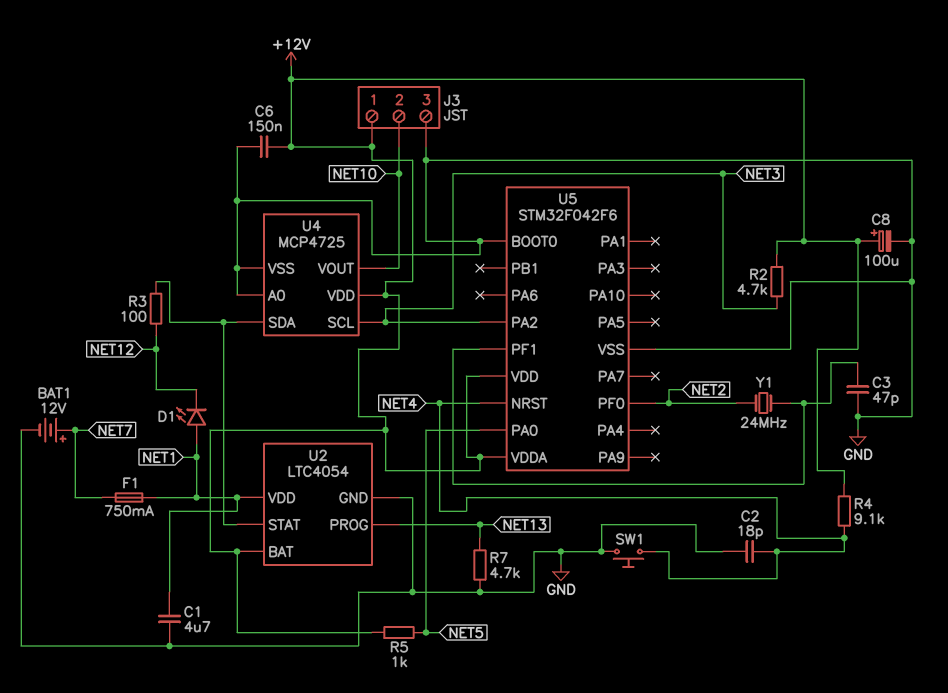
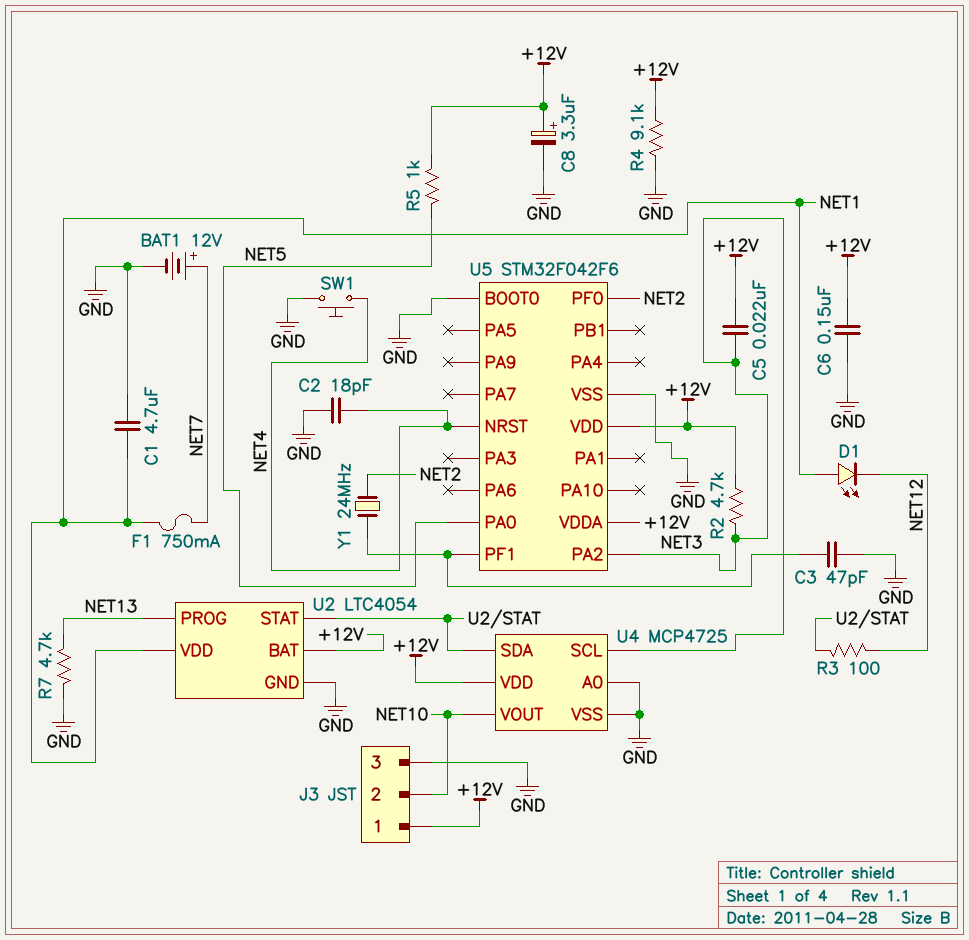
C5: none -> 22nF (+12V, NET3)
C8: 100uF (plus +12V, minus GND) -> 3.3uF (plus +12V, minus GND)
R4: 9.1k (+12V, NET4) -> 9.1k (+12V, GND)

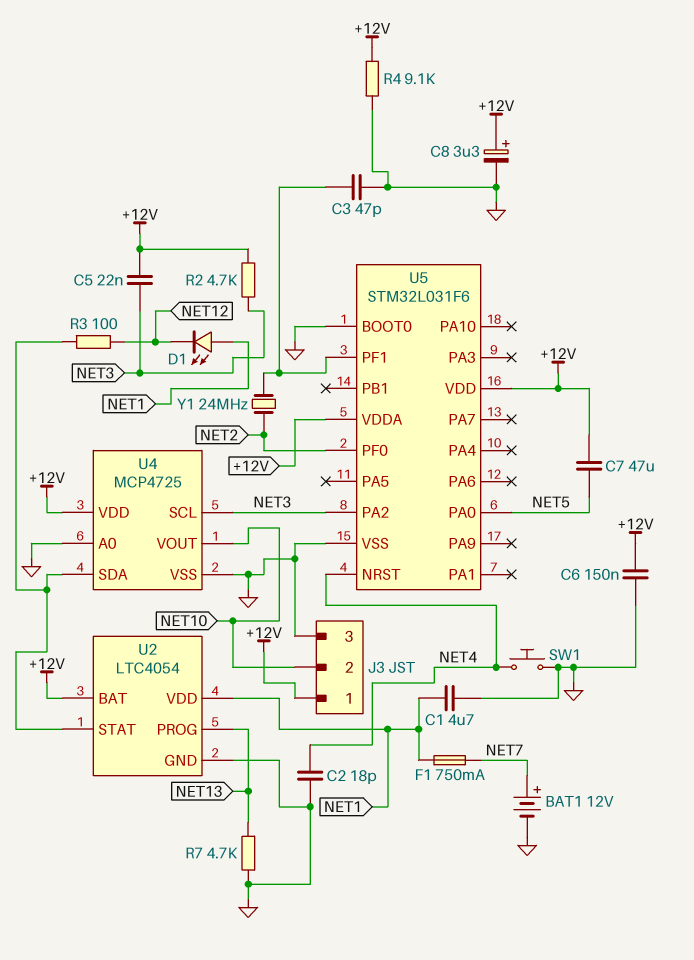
C7: none -> 47uF (+12V, NET5)
R5: 1k (+12V, NET5) -> none
U5: STM32F042F6 -> STM32L031F6

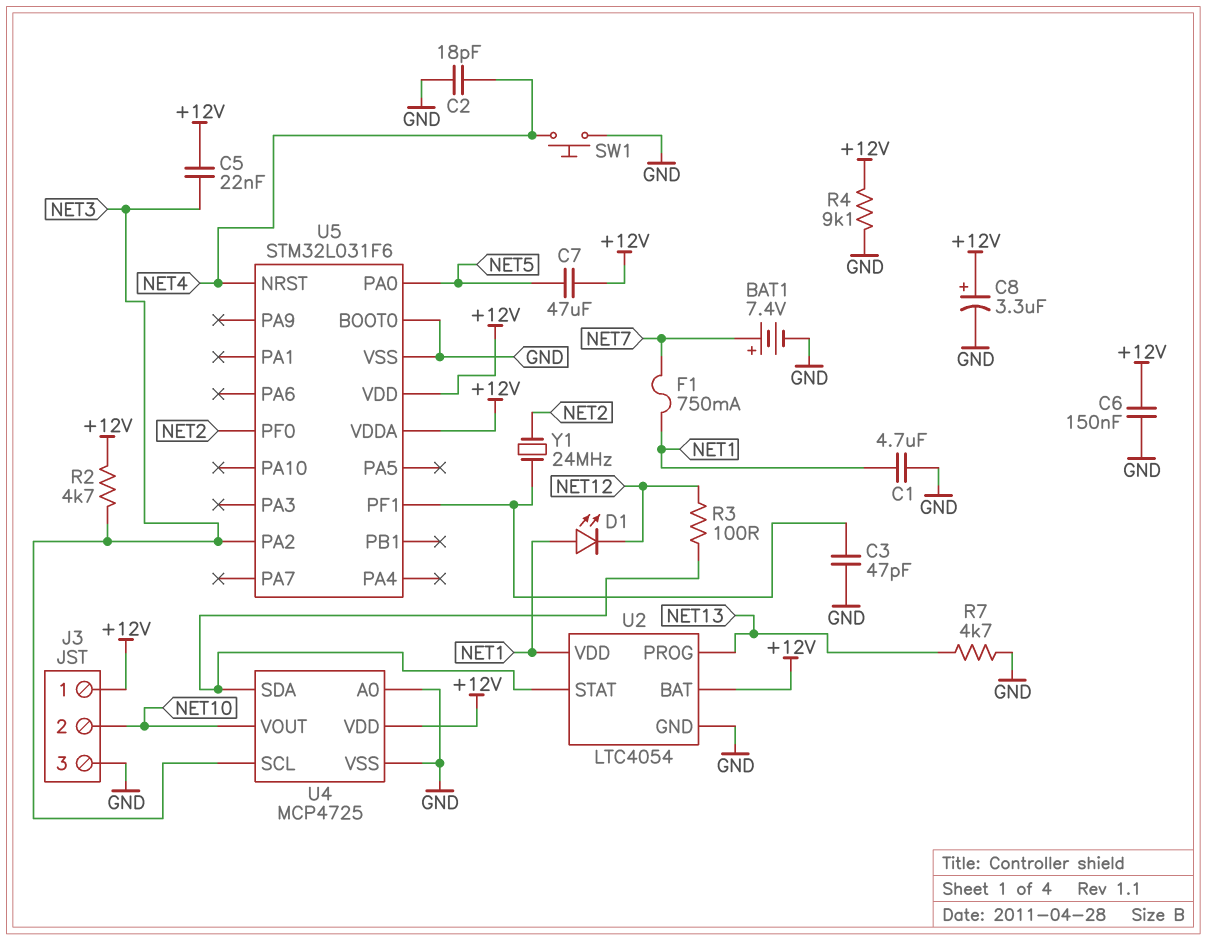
BAT1: 12V (plus NET7, minus GND) -> 7.4V (plus NET7, minus GND)

